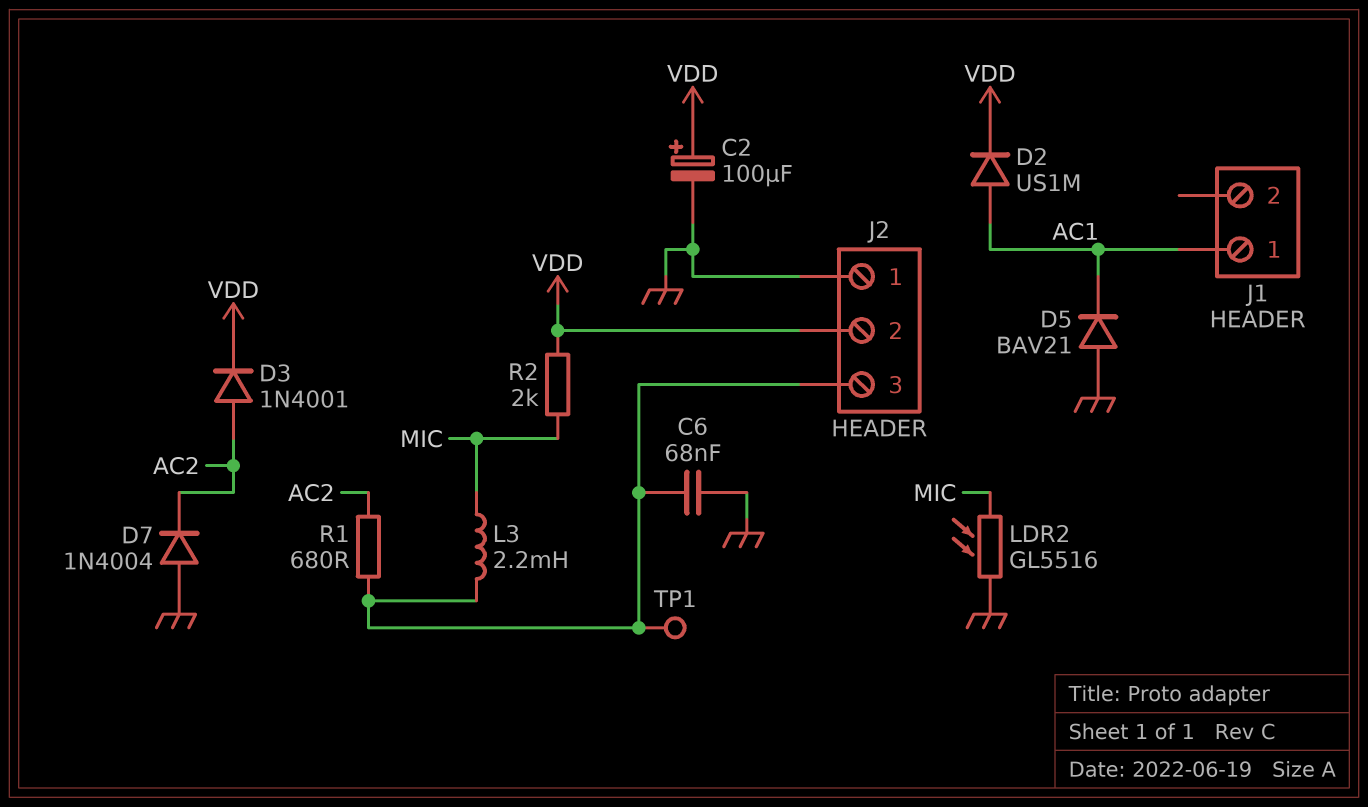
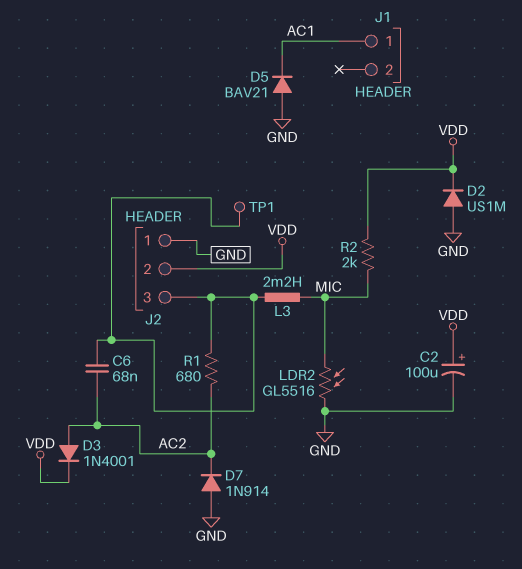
C6: 68nF (GND, J2/3) -> 68nF (AC2, J2/3)
D2: diode US1M (A AC1, K VDD) -> diode US1M (A GND, K VDD)
D7: diode 1N4004 (A GND, K AC2) -> diode 1N914 (A GND, K AC2)

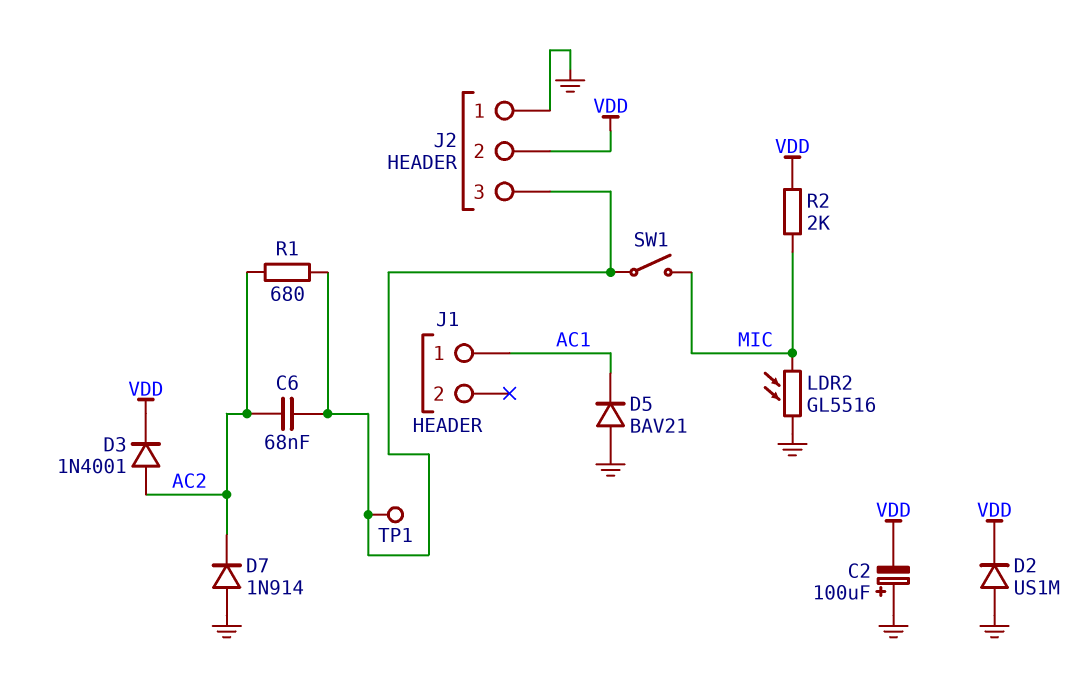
C2: 100uF (plus VDD, minus GND) -> 100uF (plus GND, minus VDD)
L3: 2.2mH (J2/3, MIC) -> none
SW1: none -> switch (J2/3, MIC)

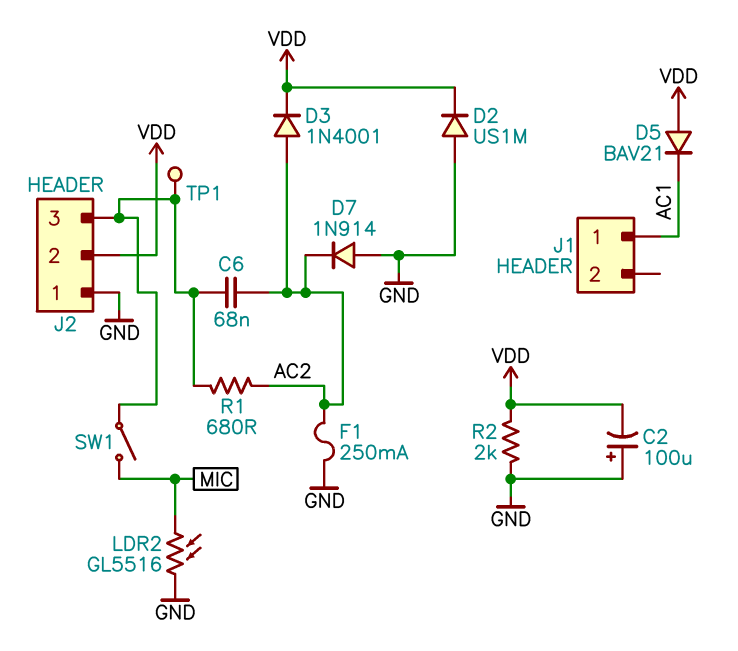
D5: diode BAV21 (A GND, K AC1) -> diode BAV21 (A VDD, K AC1)
F1: none -> 250mA (AC2, GND)
R2: 2k (MIC, VDD) -> 2k (GND, VDD)

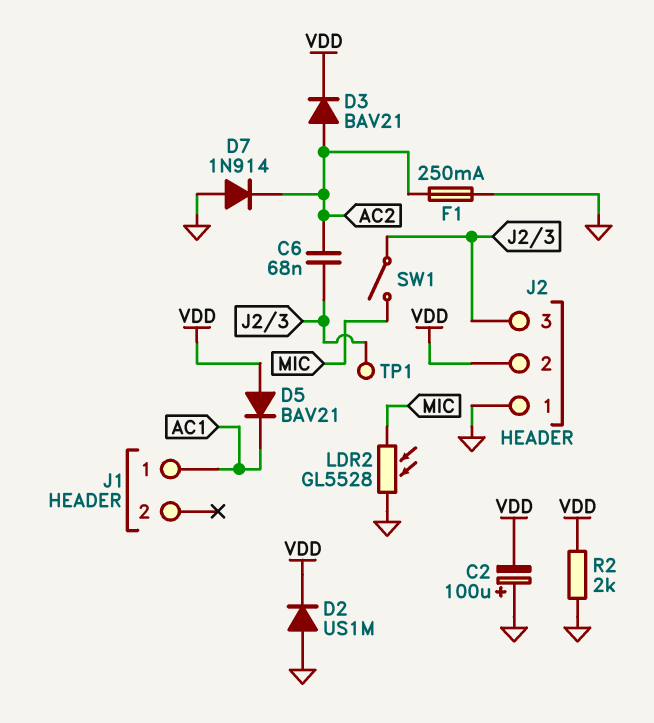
D3: diode 1N4001 (A AC2, K VDD) -> diode BAV21 (A AC2, K VDD)
LDR2: GL5516 (GND, MIC) -> GL5528 (GND, MIC)
R1: 680 (AC2, J2/3) -> none

